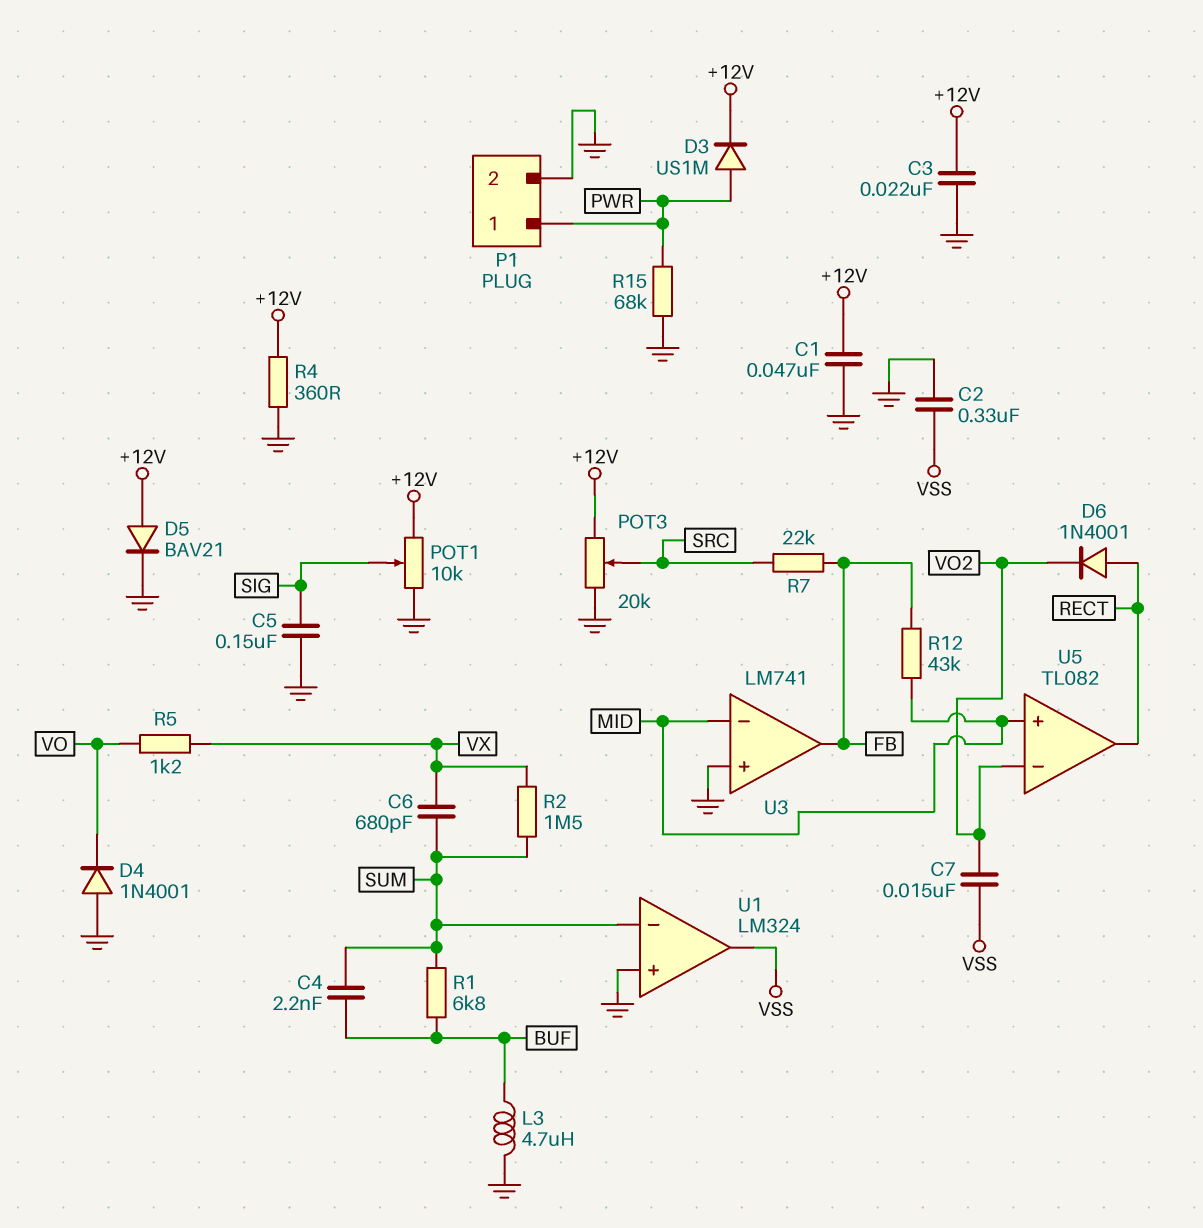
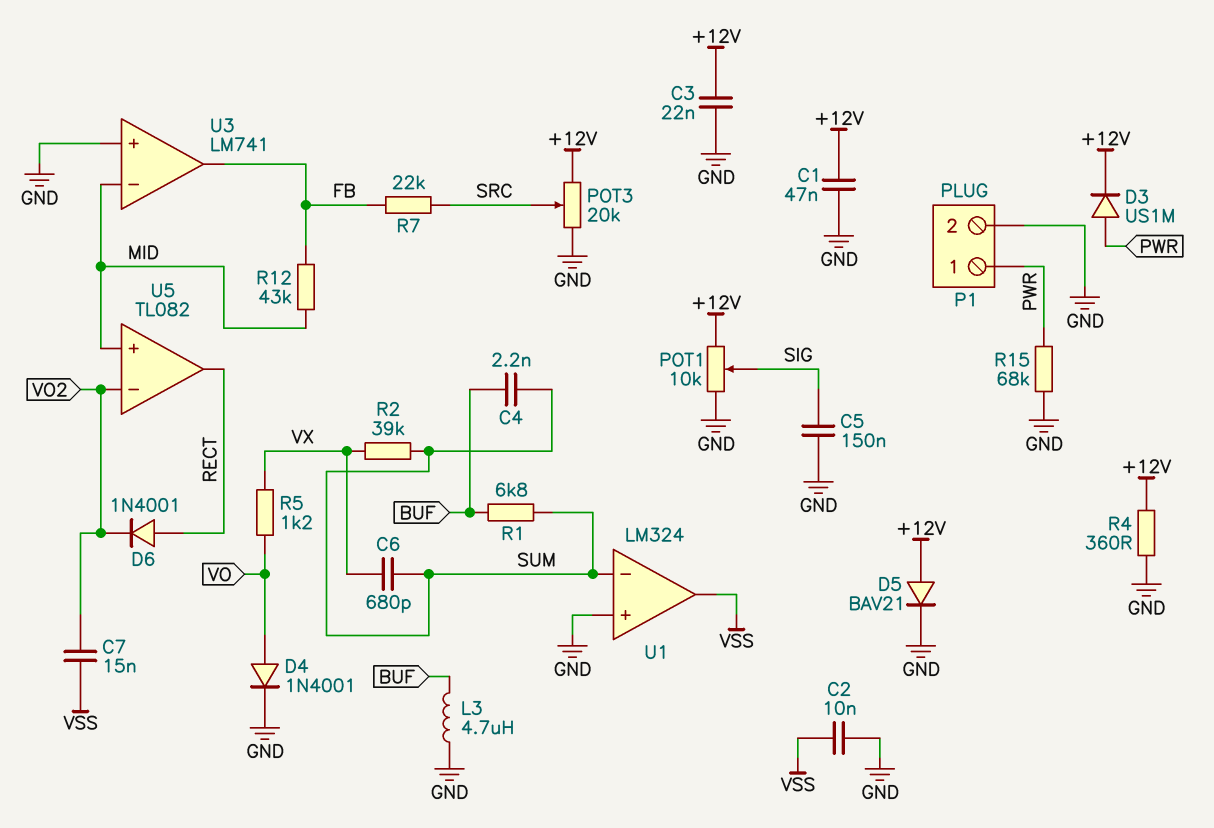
C2: 330nF (GND, VSS) -> 10nF (GND, VSS)
D4: diode 1N4001 (A GND, K VO) -> diode 1N4001 (A VO, K GND)
R2: 1.5M (SUM, VX) -> 39k (SUM, VX)

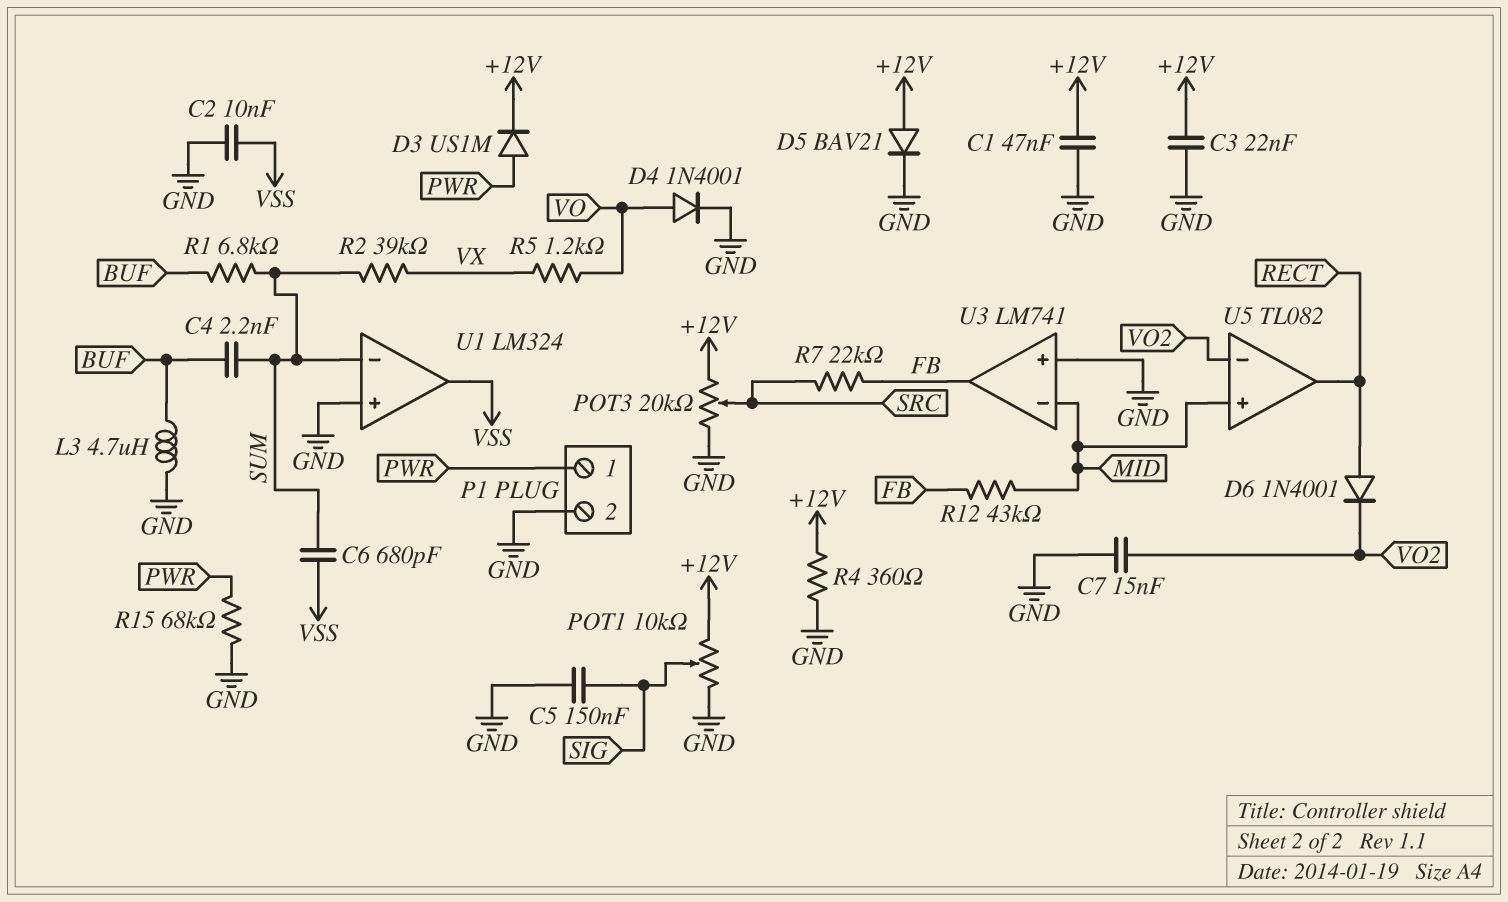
C6: 680pF (SUM, VX) -> 680pF (SUM, VSS)
C7: 15nF (VO2, VSS) -> 15nF (GND, VO2)

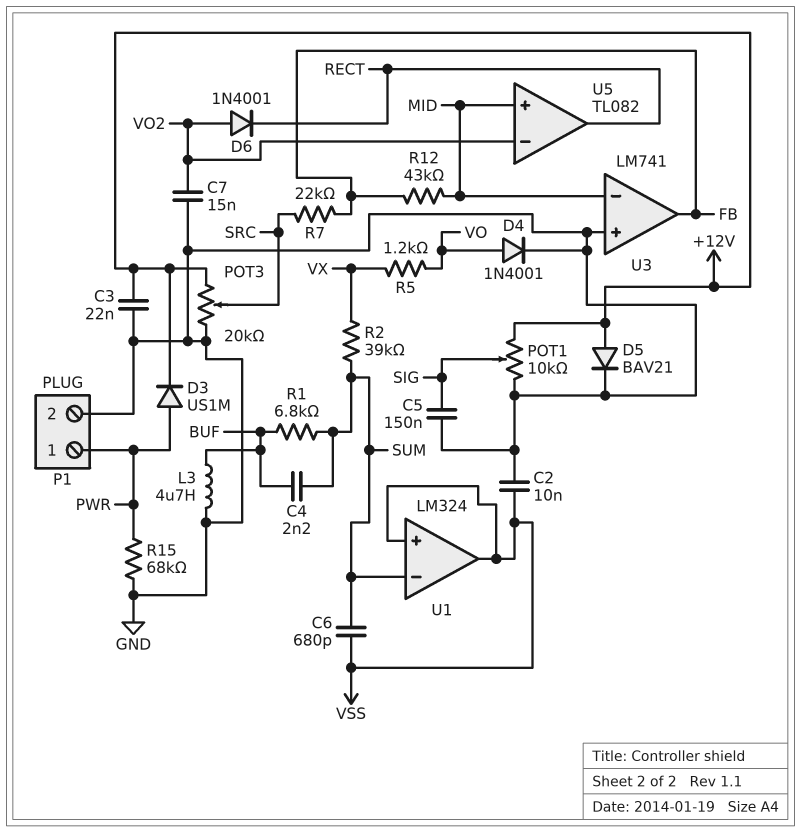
C1: 47nF (+12V, GND) -> none
D6: diode 1N4001 (A RECT, K VO2) -> diode 1N4001 (A VO2, K RECT)
R4: 360 (+12V, GND) -> none
U1 pin in+: GND -> VSS

